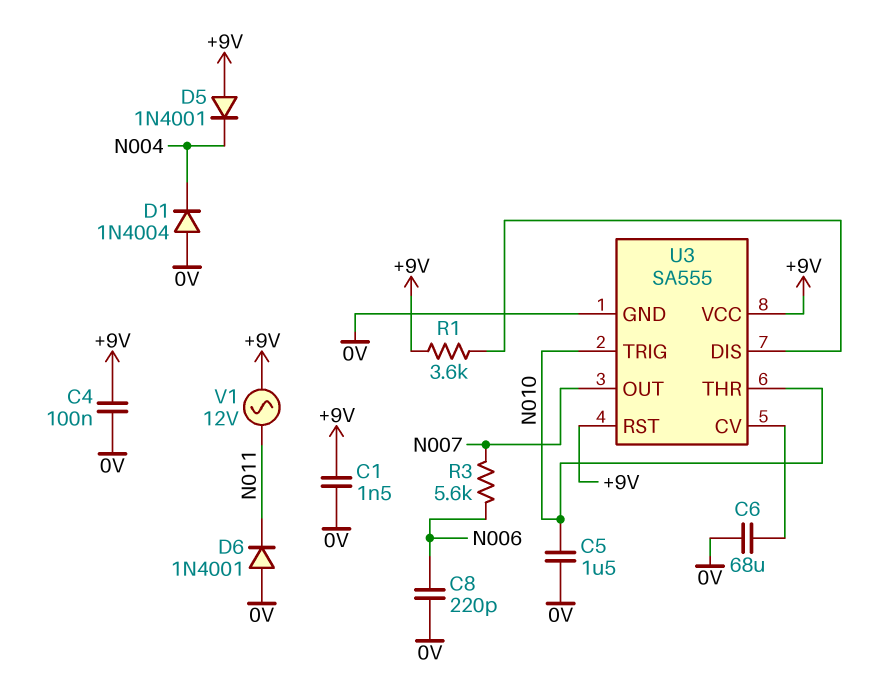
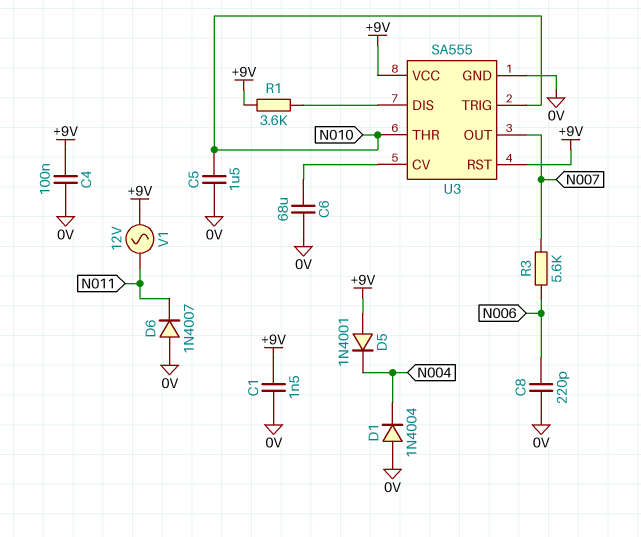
D6: diode 1N4001 (A 0V, K N011) -> diode 1N4007 (A 0V, K N011)

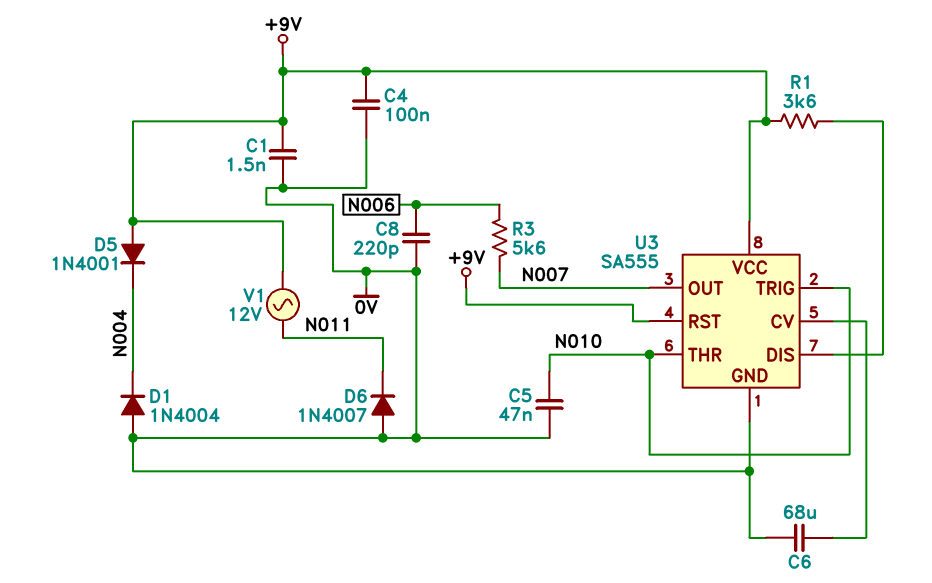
C5: 1.5uF (0V, N010) -> 47nF (0V, N010)

